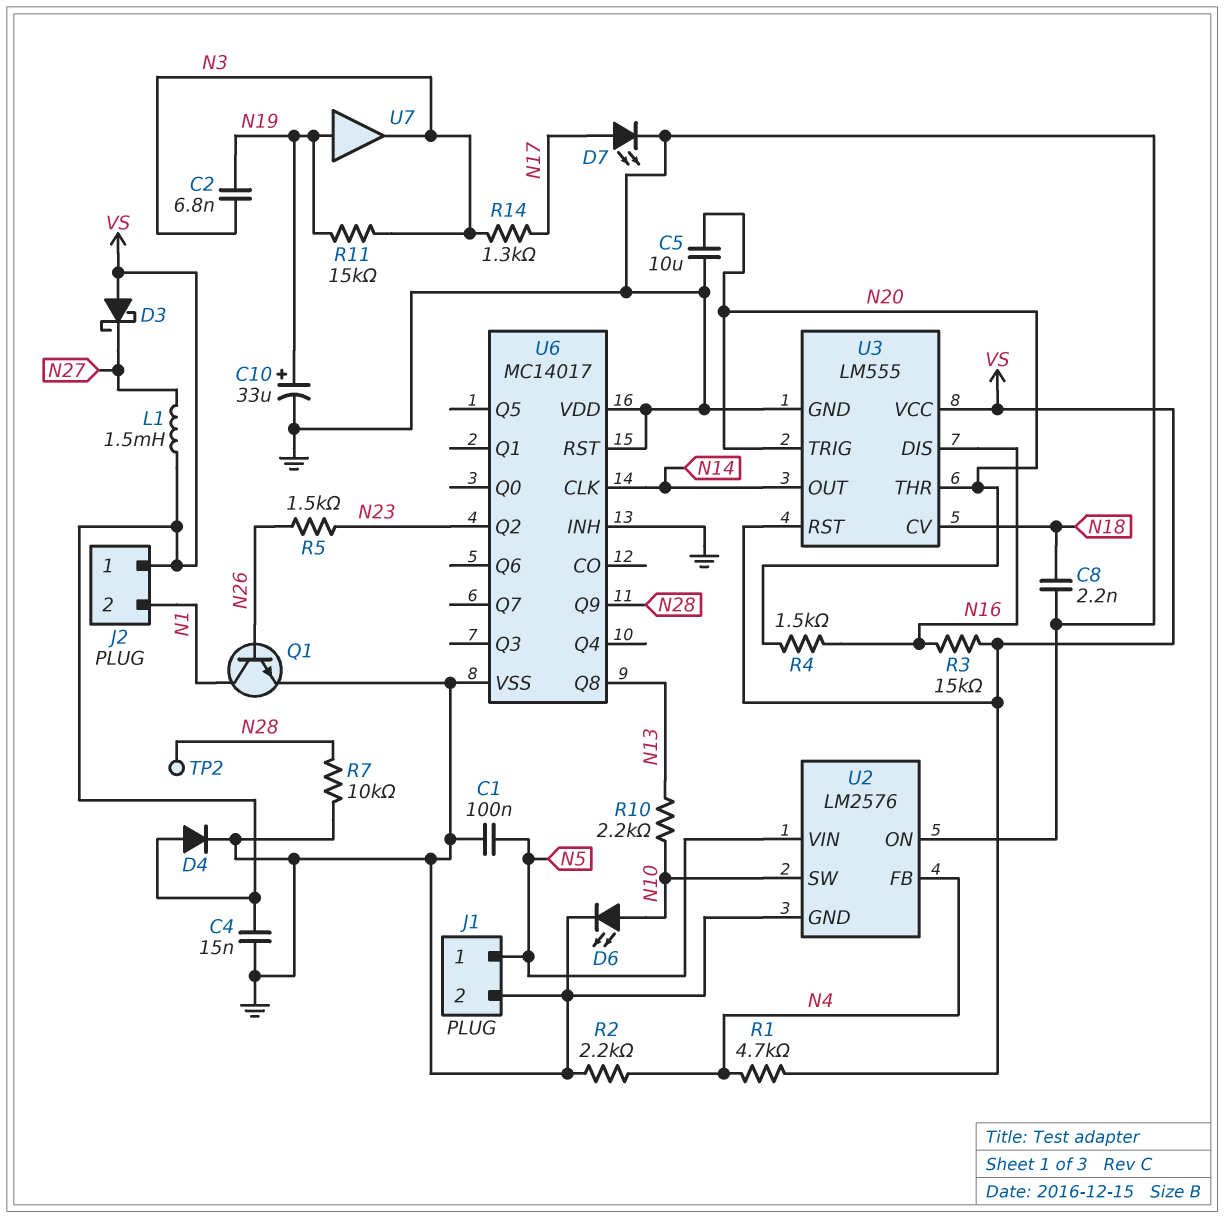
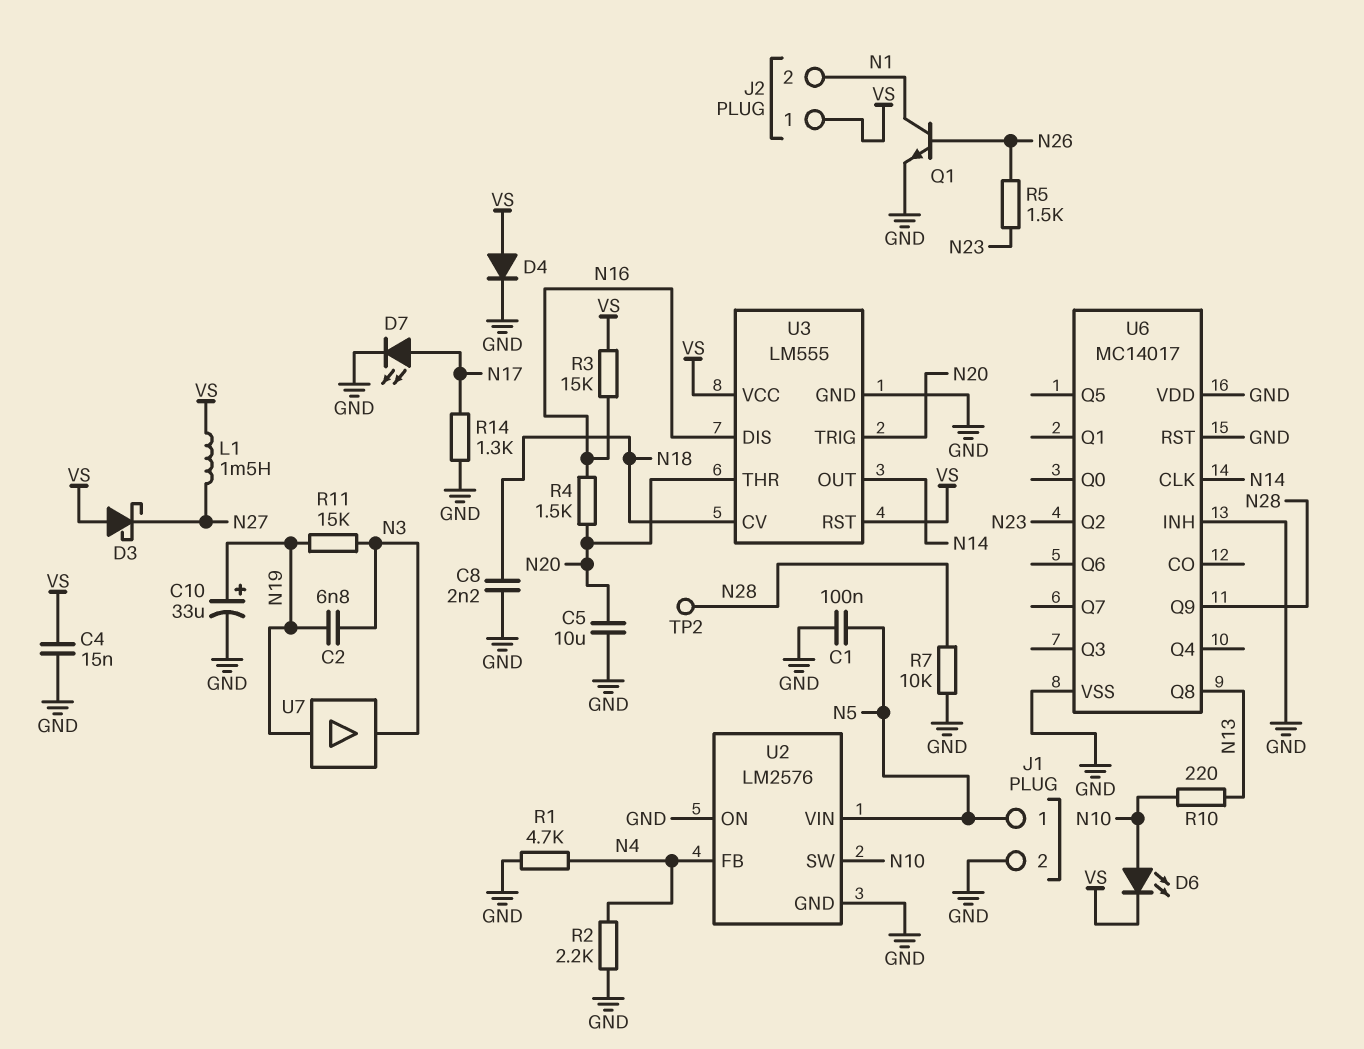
D6: LED (A N10, K GND) -> LED (A N10, K VS)
R1: 4.7k (N4, VS) -> 4.7k (GND, N4)
R10: 2.2k (N10, N13) -> 220 (N10, N13)
R14: 1.3k (N3, N17) -> 1.3k (GND, N17)

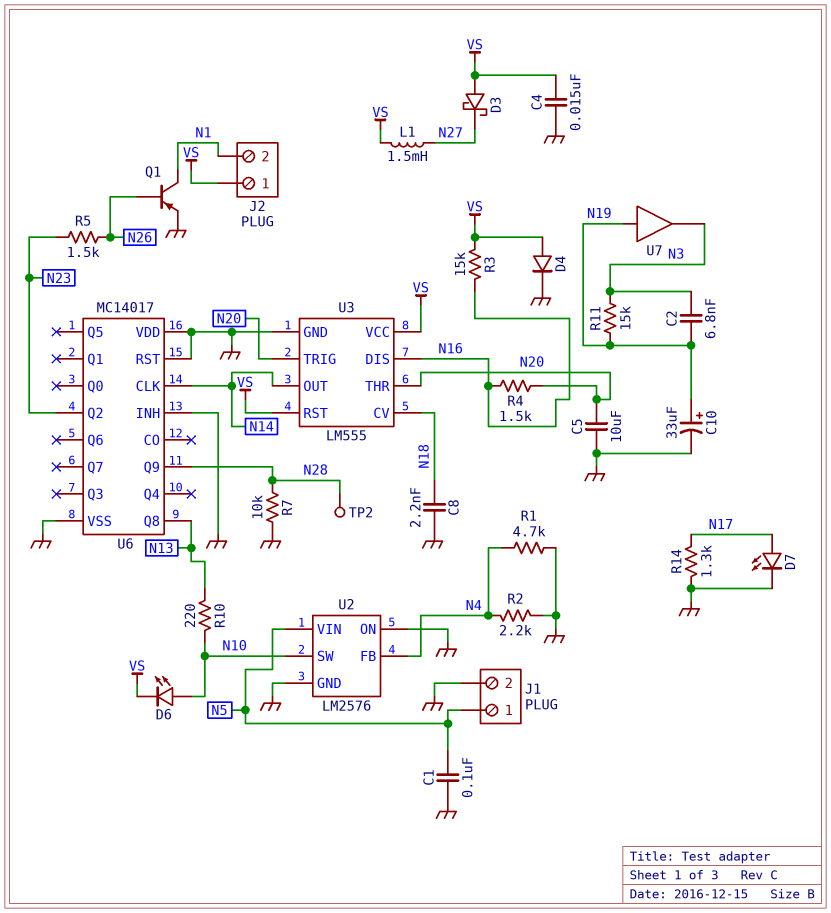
Q1: NPN (B N26, C N1, E GND) -> PNP (B N26, C N1, E GND)

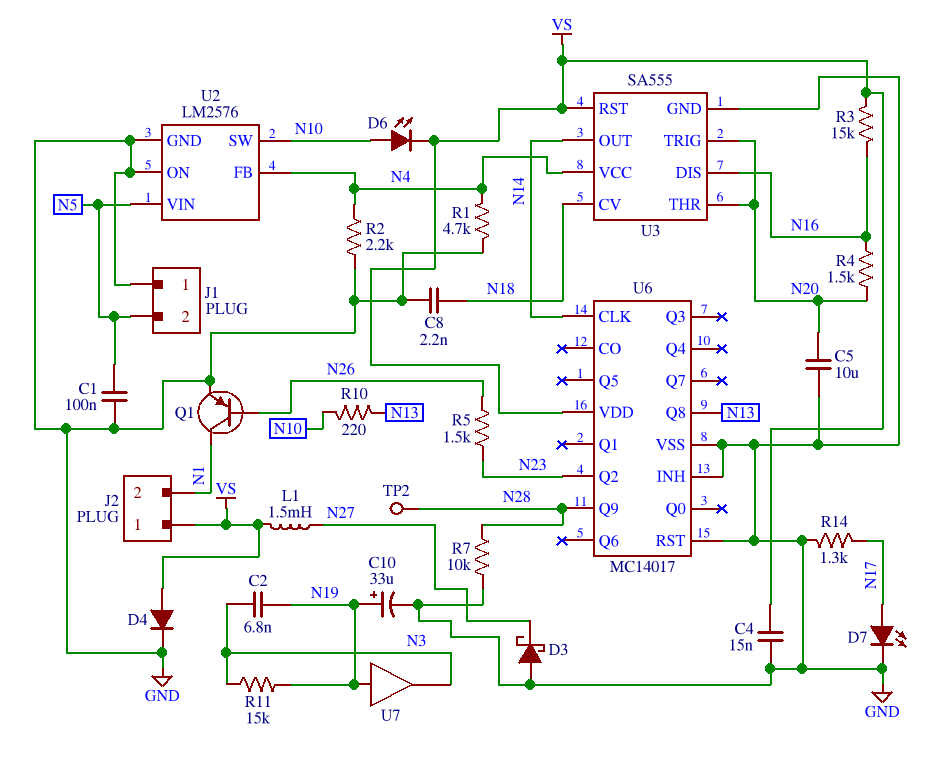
D3: schottky (A VS, K N27) -> schottky (A GND, K N27)
J1 pin 1: N5 -> GND
J1 pin 2: GND -> N5
U3: LM555 -> SA555
U3 pin VCC: VS -> N4
U6 pin VDD: GND -> VS

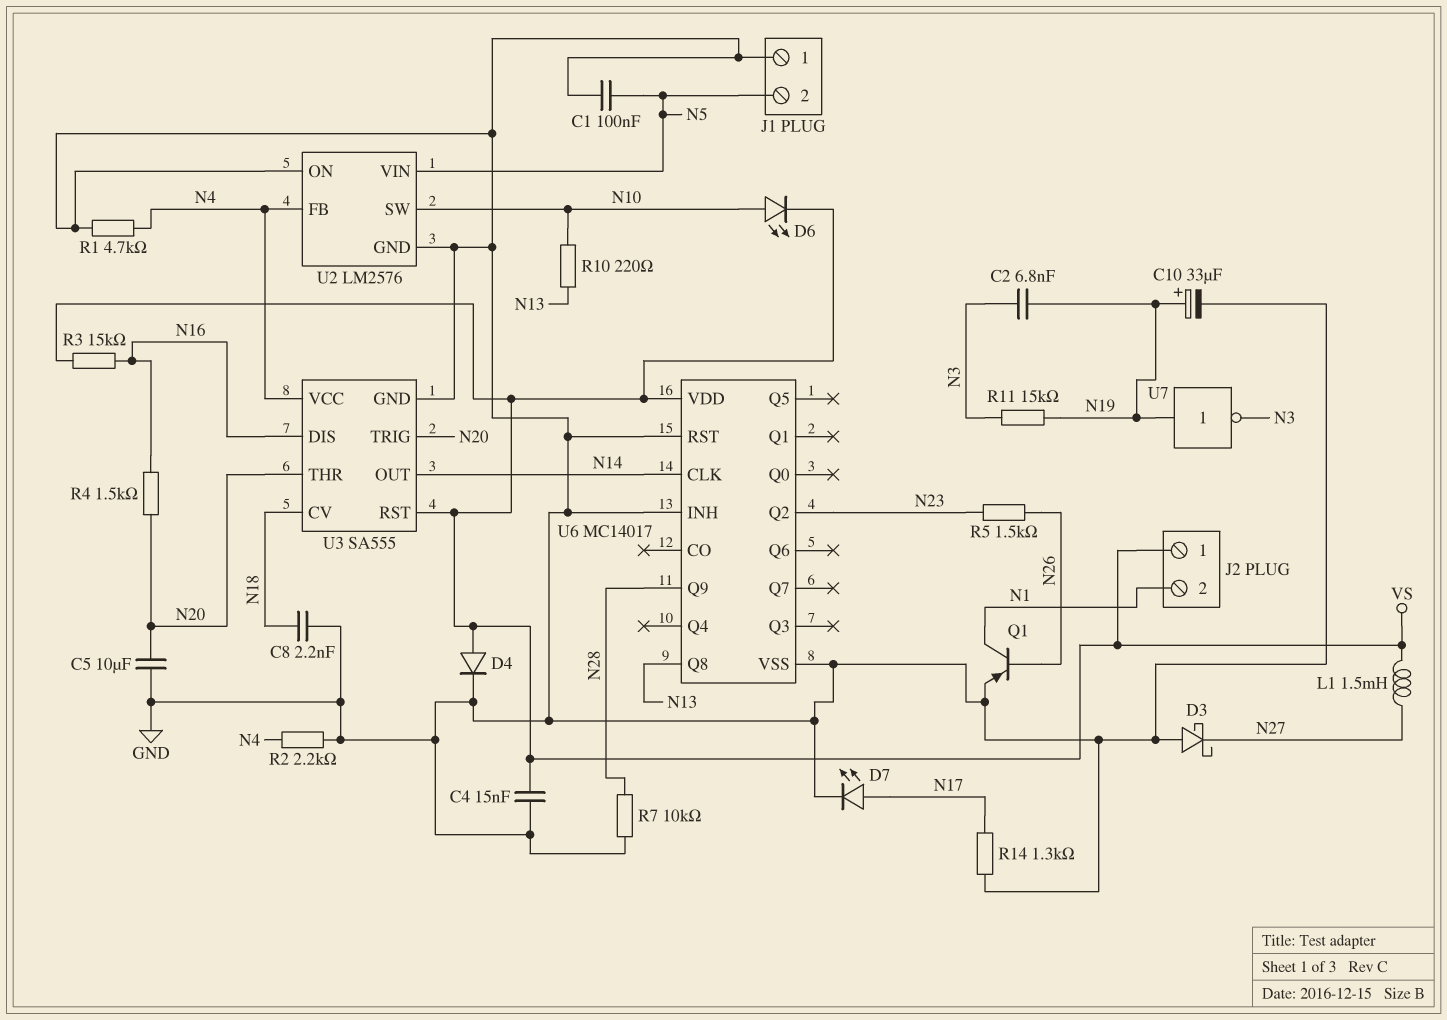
TP2: test point (N28) -> none
U7: buffer (in N19, out N3) -> NOT (in N19, out N3)

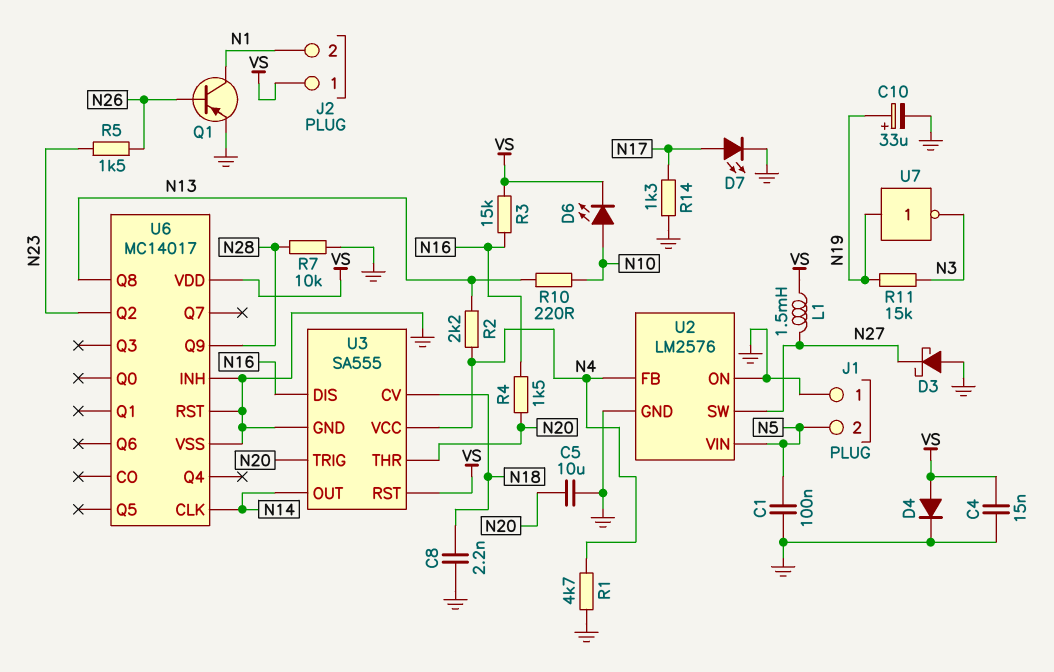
C2: 6.8nF (N3, N19) -> none
R2: 2.2k (GND, N4) -> 2.2k (N4, N13)
U2 pin SW: N10 -> N27

